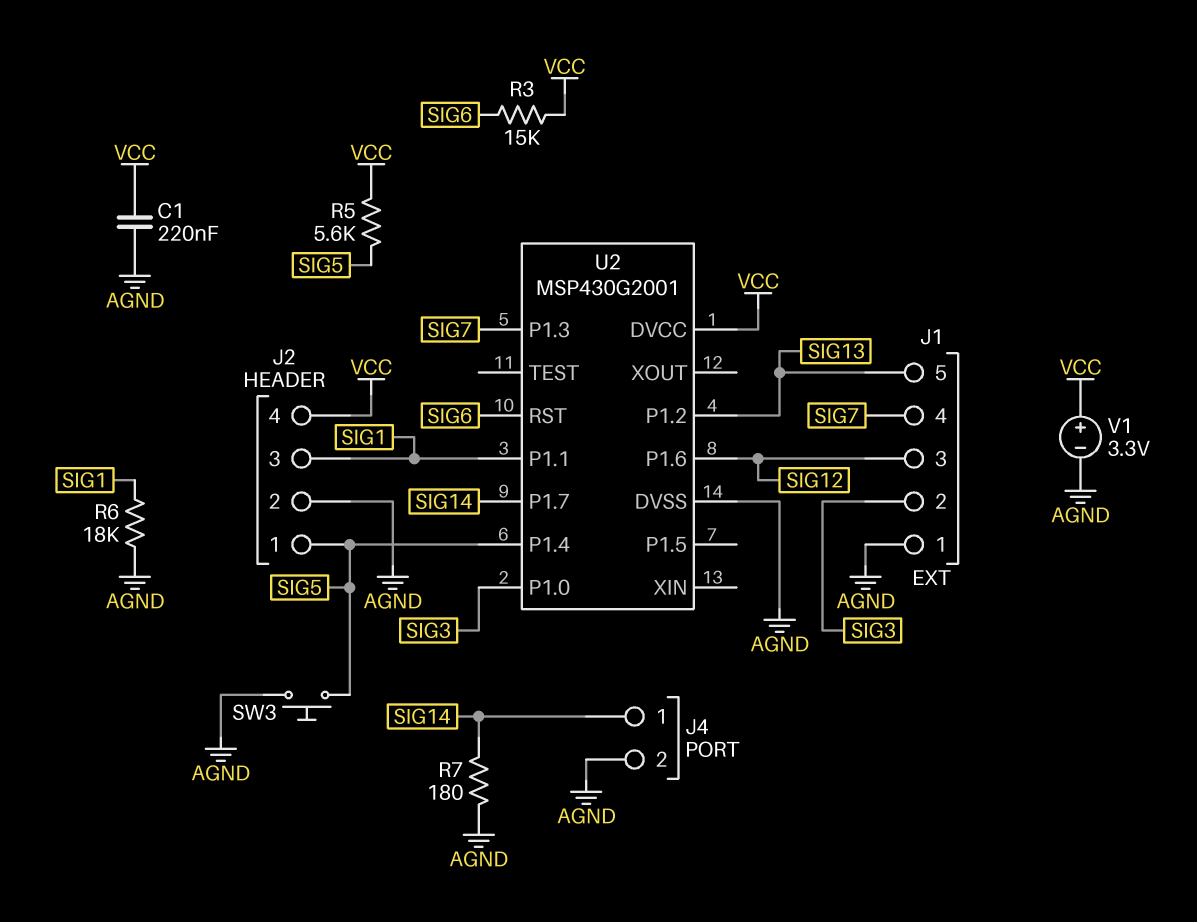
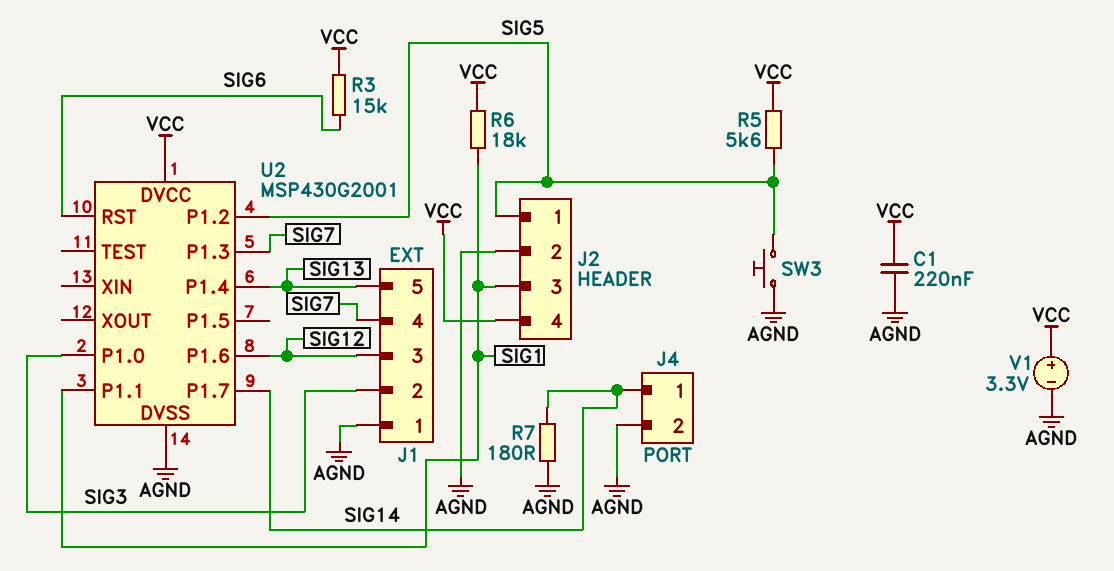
R6: 18k (AGND, SIG1) -> 18k (SIG1, VCC)
U2 pin P1.2: SIG13 -> SIG5
U2 pin P1.4: SIG5 -> SIG13

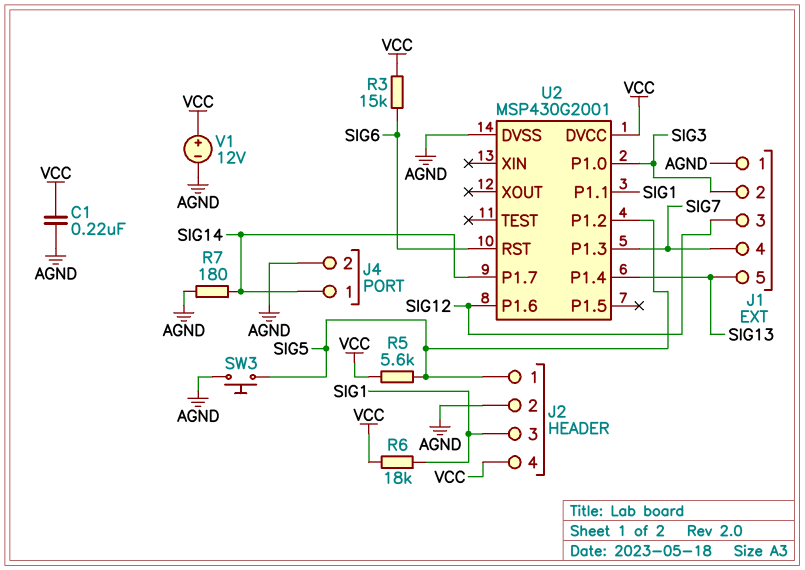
V1: 3.3V (plus VCC, minus AGND) -> 12V (plus VCC, minus AGND)

